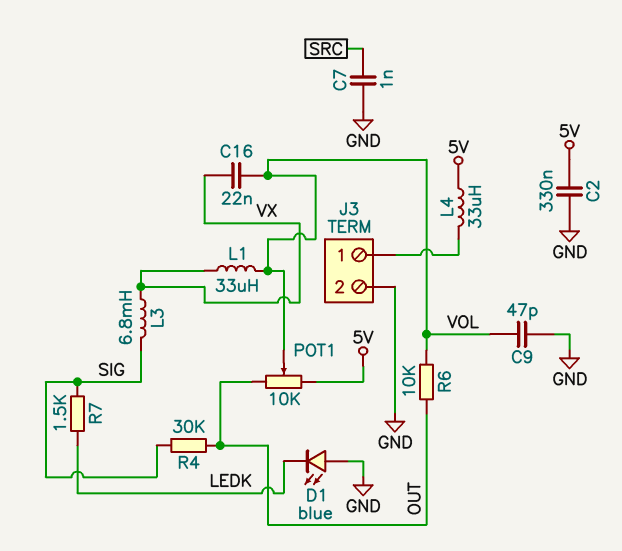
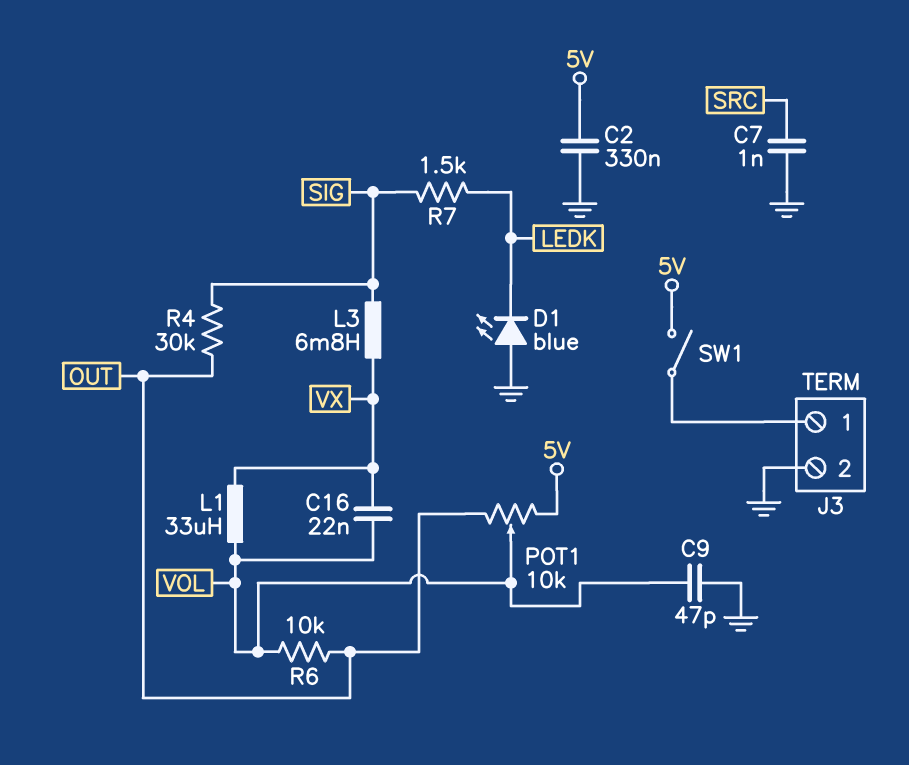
L4: 33uH (5V, J3/1) -> none
SW1: none -> switch (5V, J3/1)

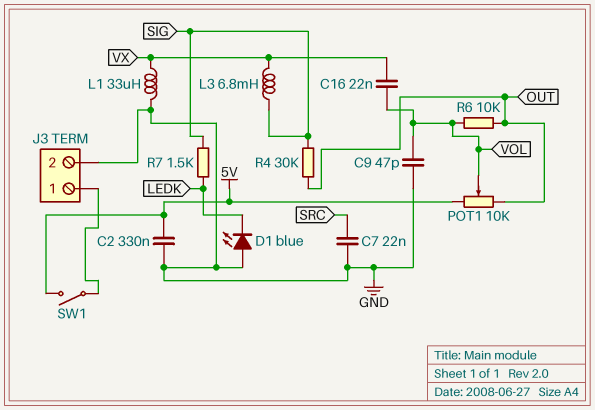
C7: 1nF (GND, SRC) -> 22nF (GND, SRC)
L1: 33uH (VOL, VX) -> 33uH (GND, VX)

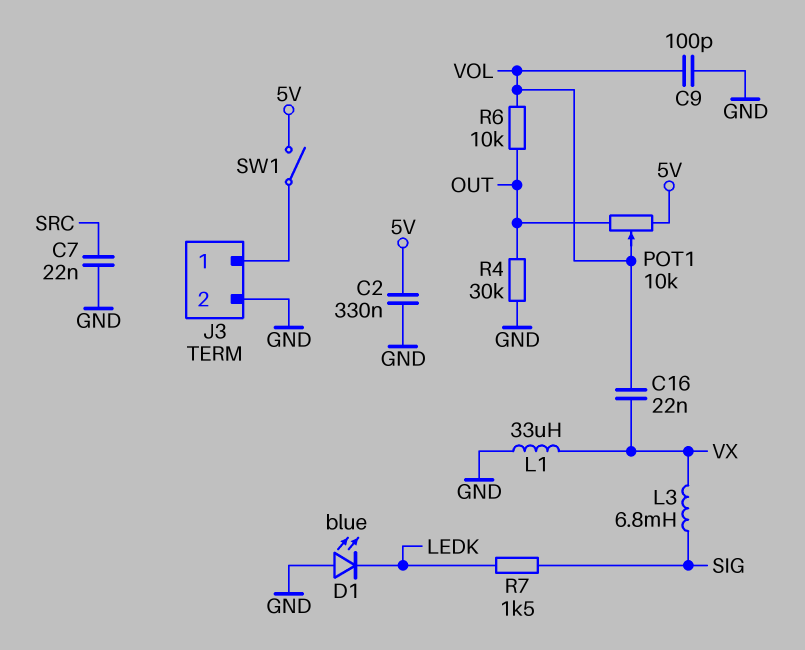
C9: 47pF (GND, VOL) -> 100pF (GND, VOL)
R4: 30k (OUT, SIG) -> 30k (GND, OUT)

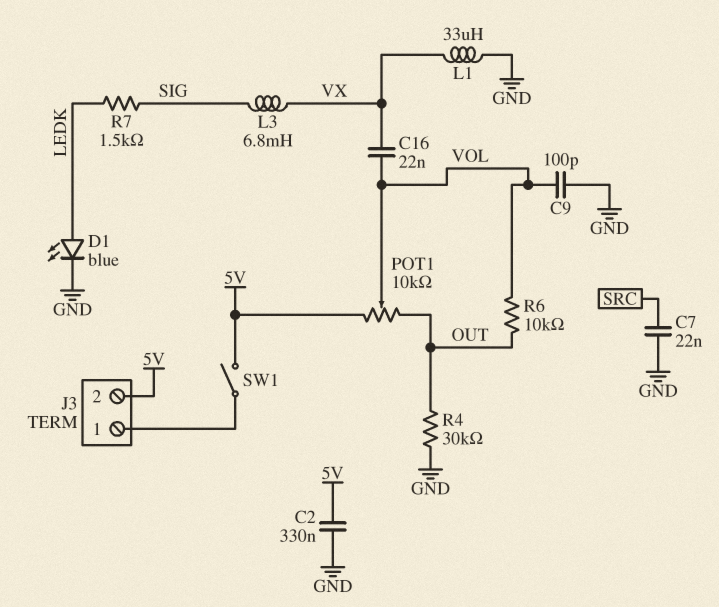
D1: LED blue (A GND, K LEDK) -> LED blue (A LEDK, K GND)
J3 pin 2: GND -> 5V

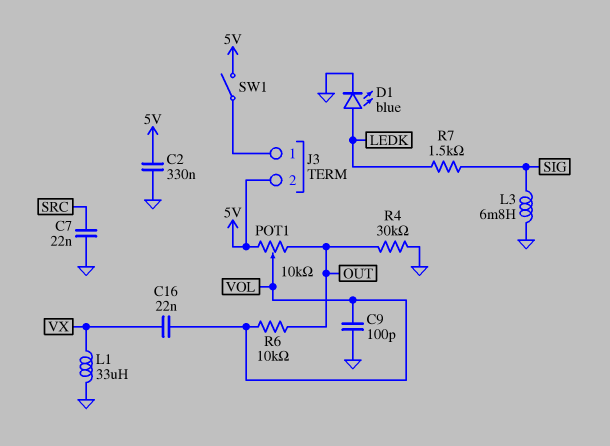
L3: 6.8mH (SIG, VX) -> 6.8mH (GND, SIG)

